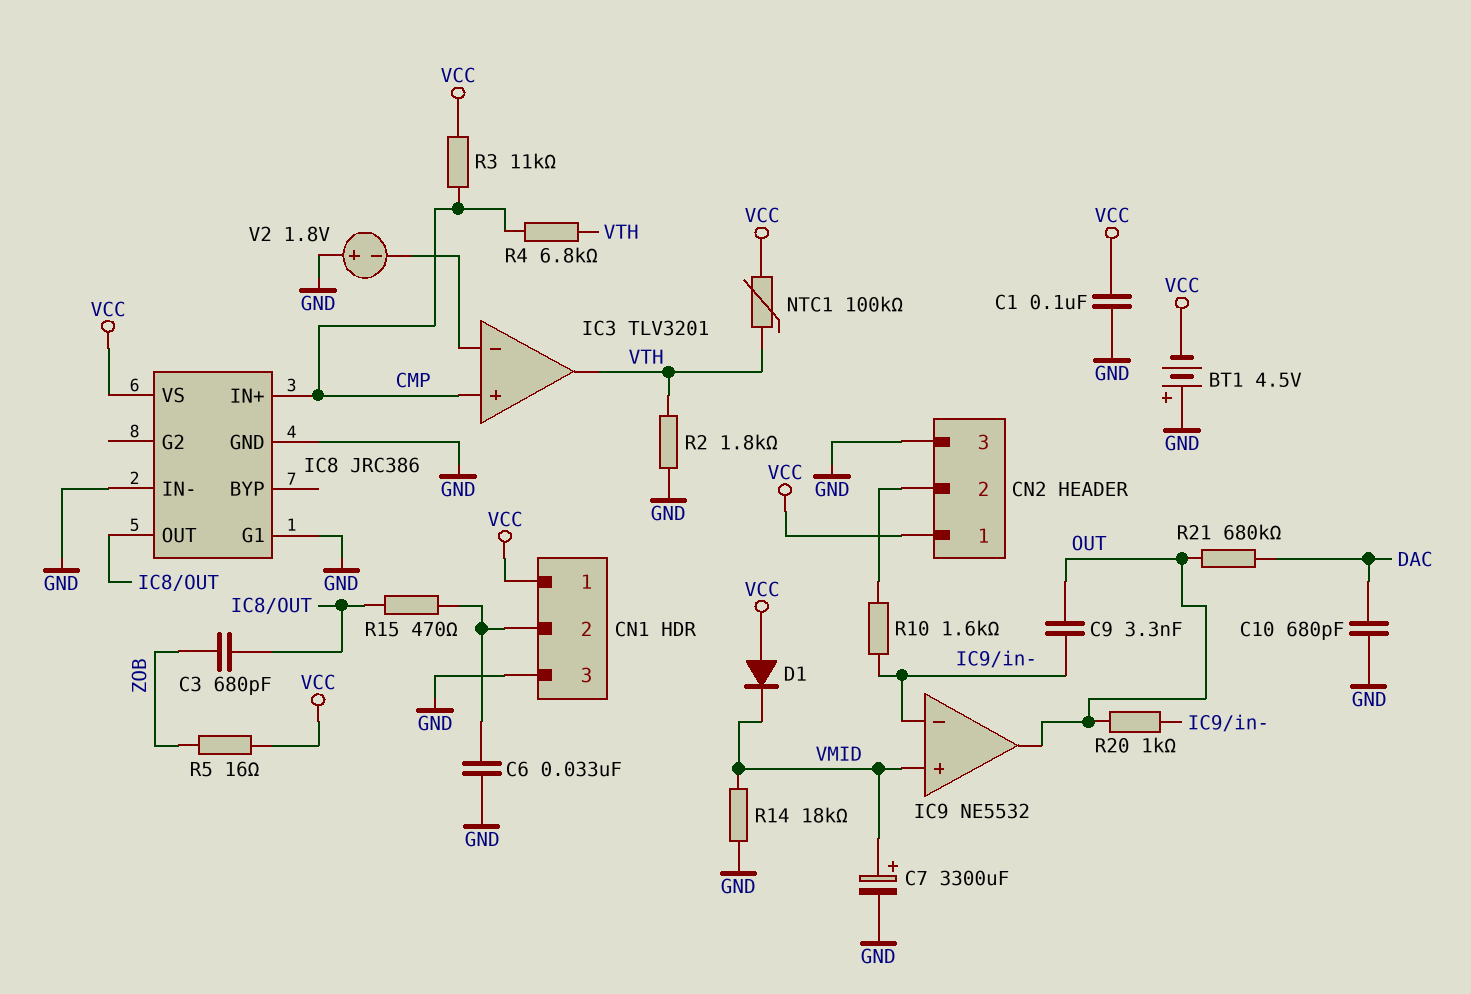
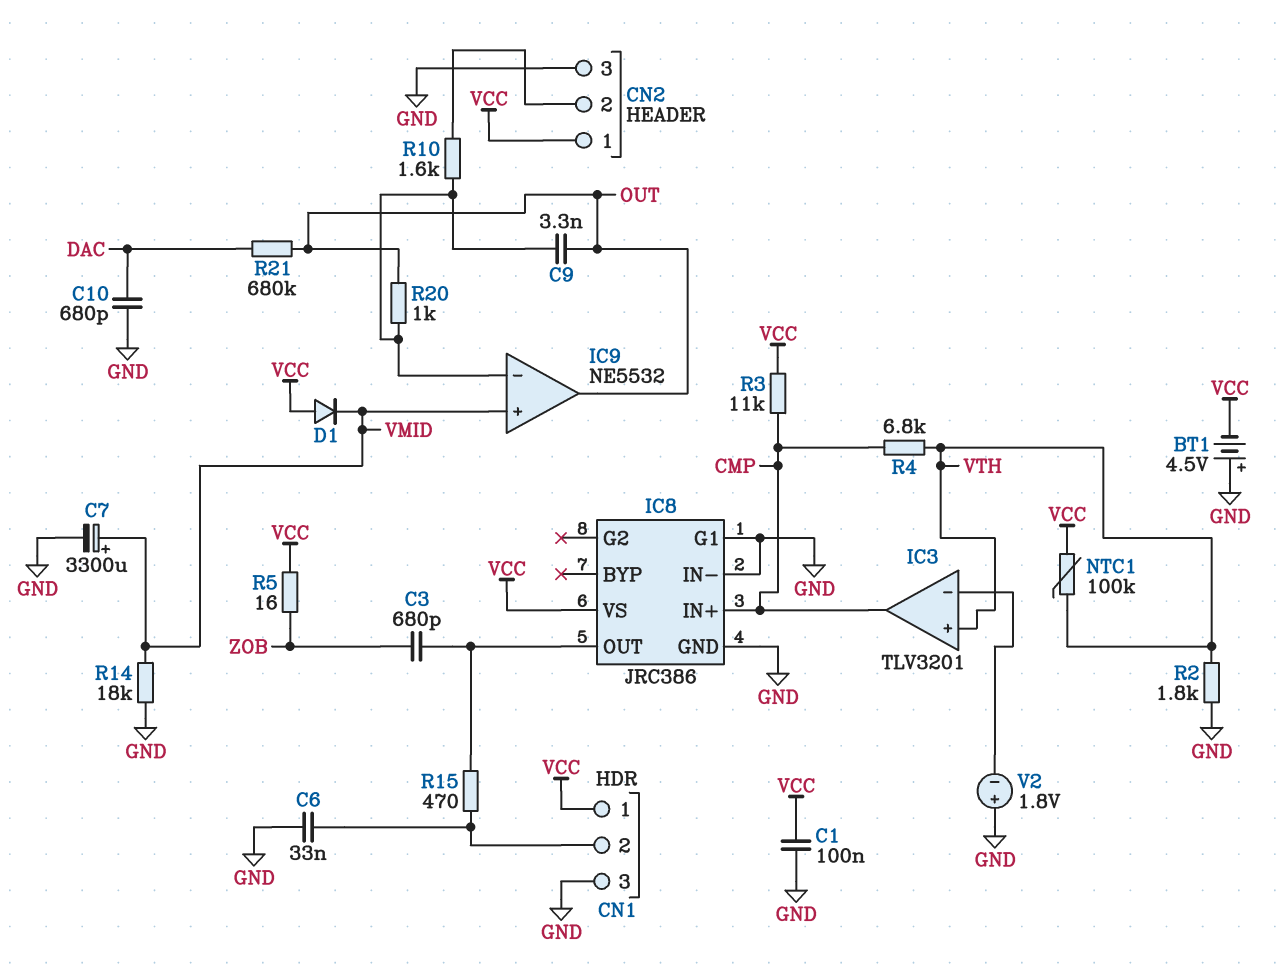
IC3 pin in+: CMP -> VTH
IC3 pin out: VTH -> CMP

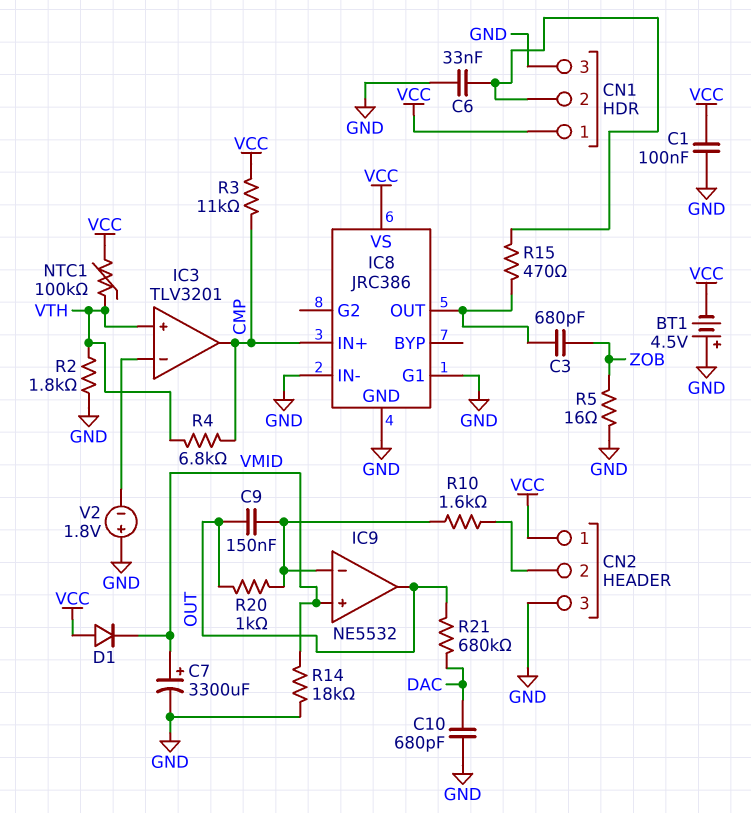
C9: 3.3nF (IC9/in-, OUT) -> 150nF (IC9/in-, OUT)
R5: 16 (VCC, ZOB) -> 16 (GND, ZOB)

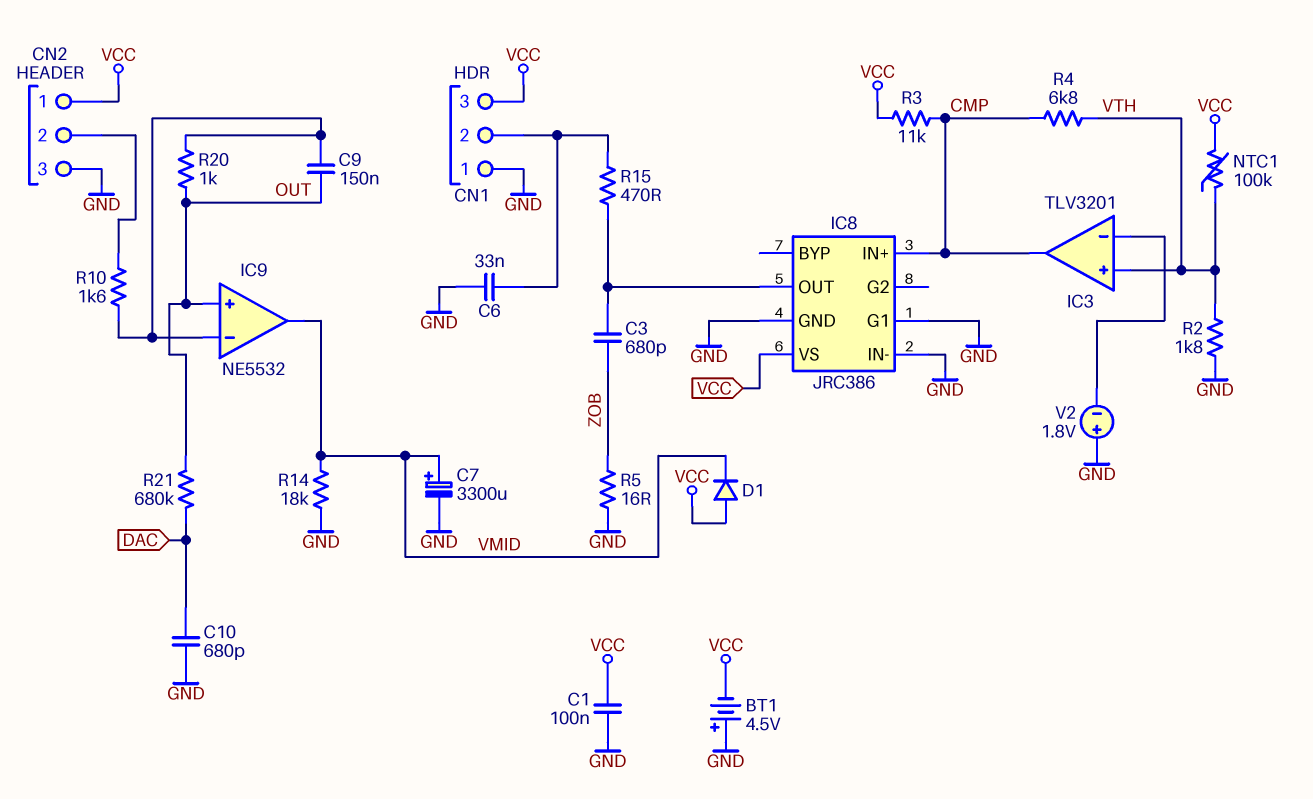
CN1 pin 1: VCC -> GND
CN1 pin 3: GND -> VCC
IC9 pin in+: VMID -> OUT
IC9 pin out: OUT -> VMID

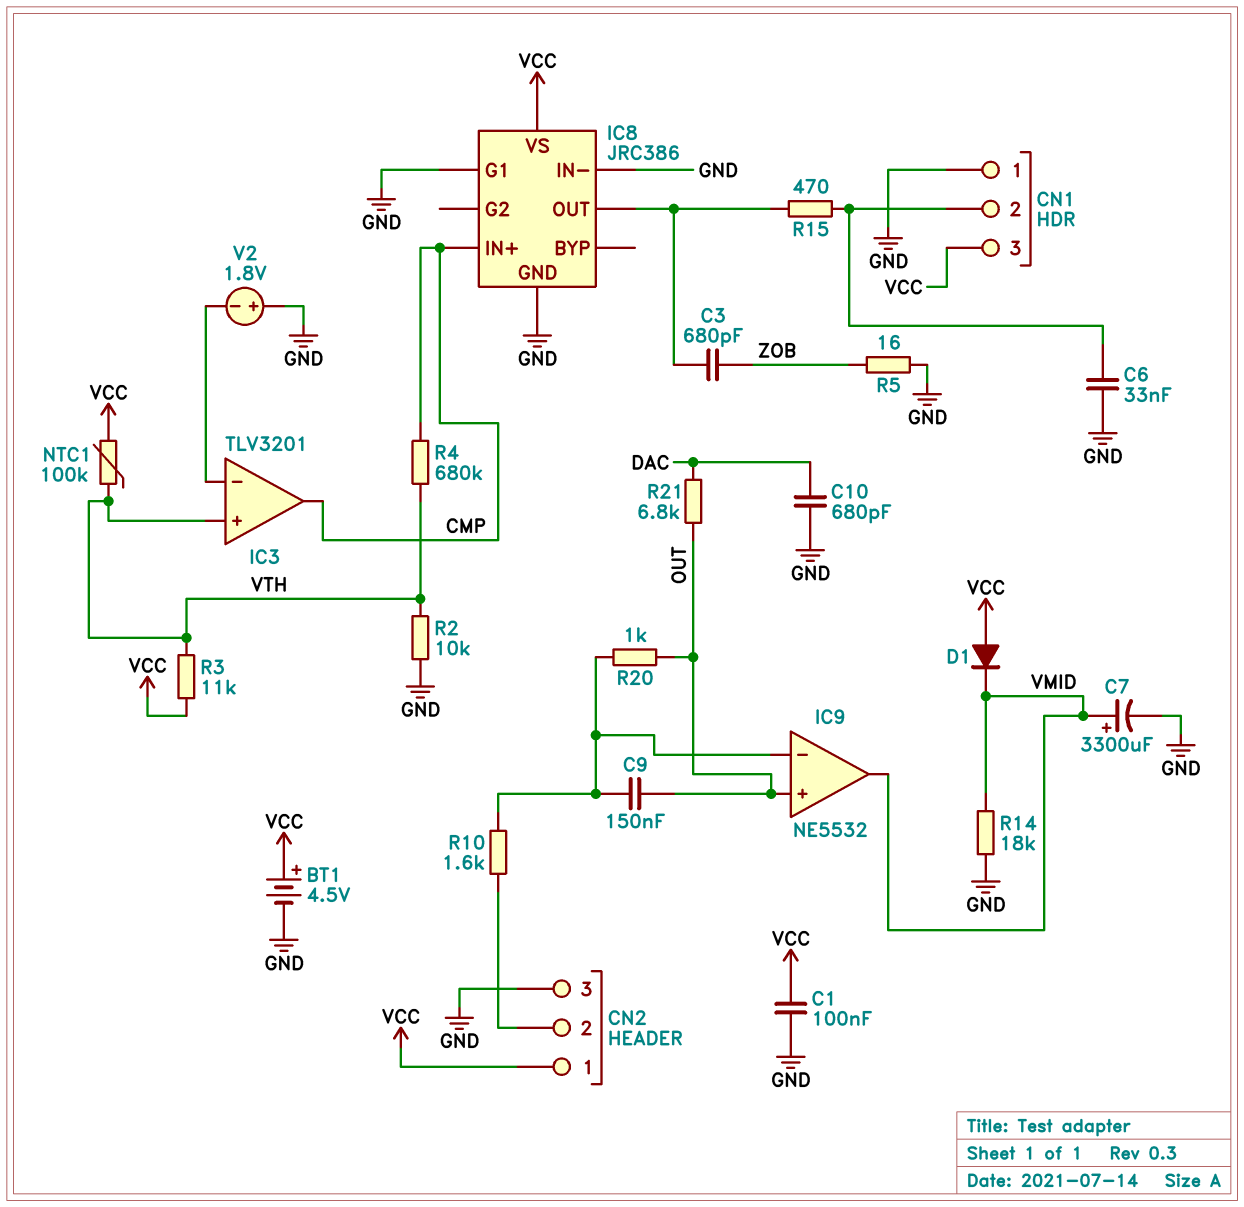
BT1: 4.5V (plus GND, minus VCC) -> 4.5V (plus VCC, minus GND)
R2: 1.8k (GND, VTH) -> 10k (GND, VTH)
R3: 11k (CMP, VCC) -> 11k (VCC, VTH)
R4: 6.8k (CMP, VTH) -> 680k (CMP, VTH)
R21: 680k (DAC, OUT) -> 6.8k (DAC, OUT)

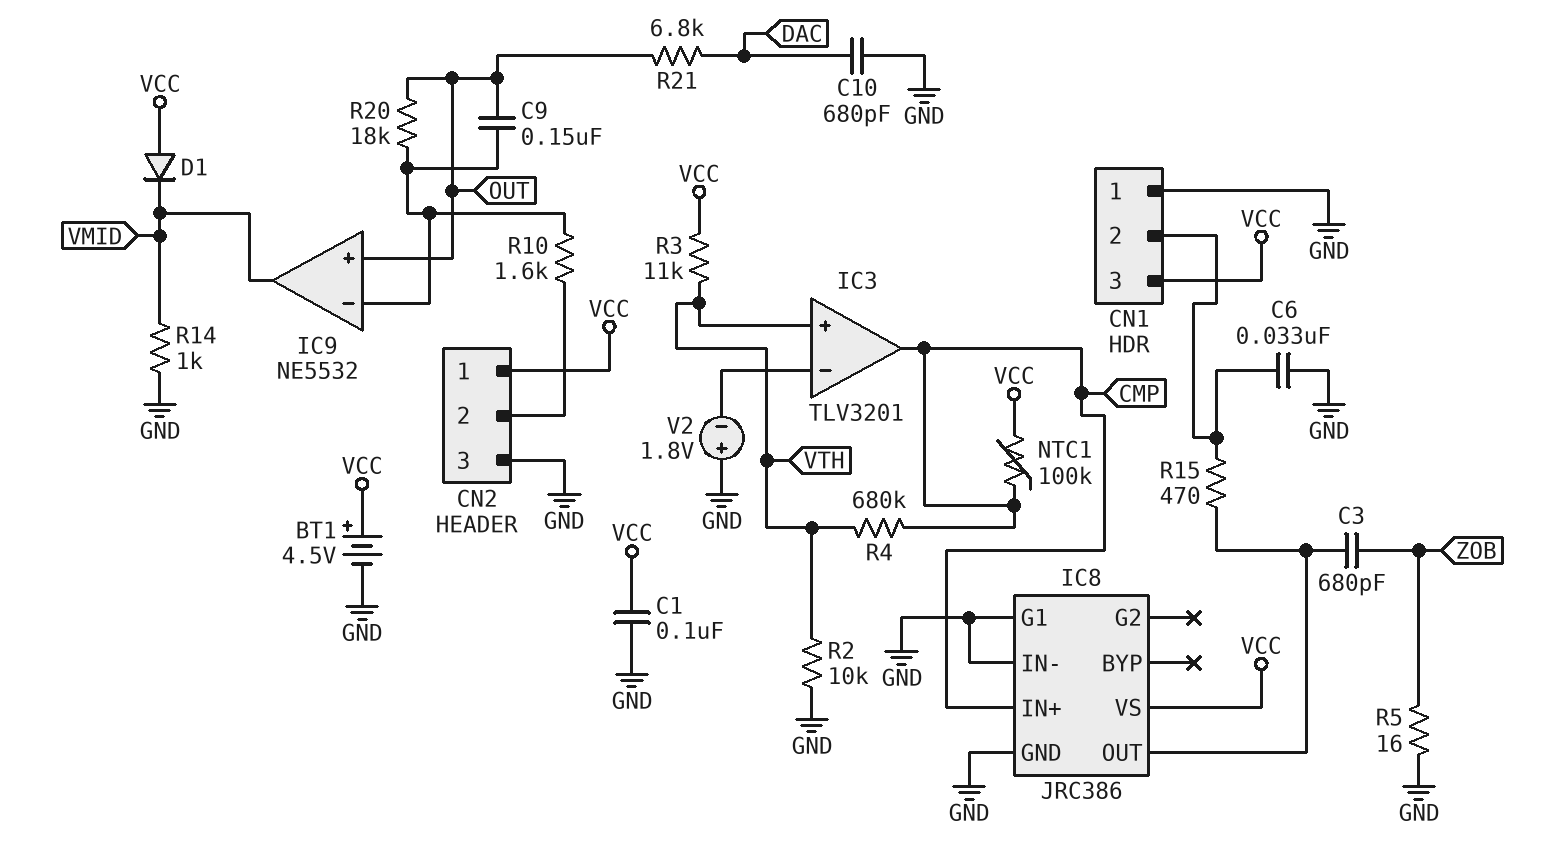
C7: 3300uF (plus VMID, minus GND) -> none
NTC1: 100k (VCC, VTH) -> 100k (CMP, VCC)
R14: 18k (GND, VMID) -> 1k (GND, VMID)
R20: 1k (IC9/in-, OUT) -> 18k (IC9/in-, OUT)

